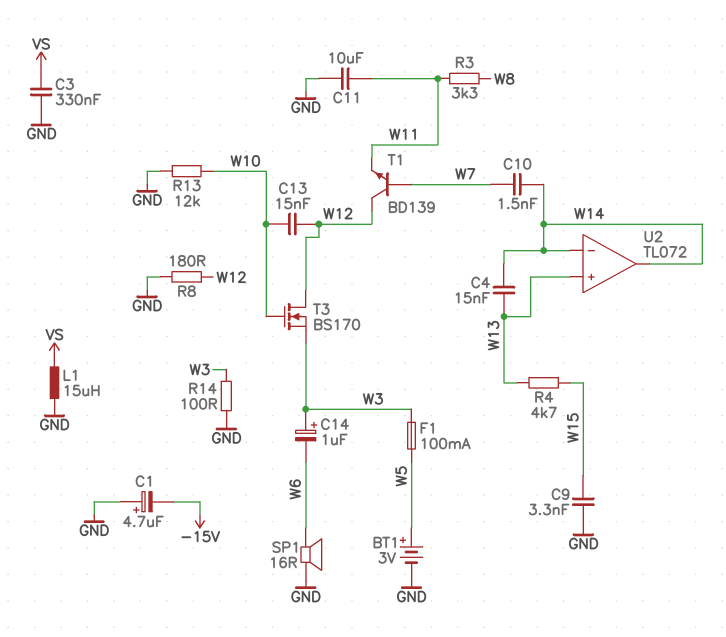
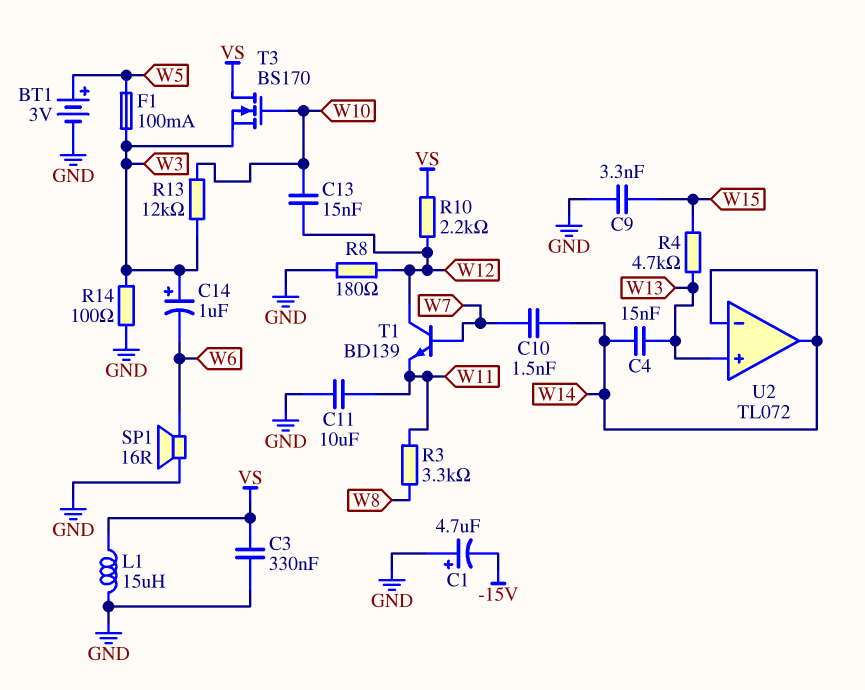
R10: none -> 2.2k (VS, W12)
R13: 12k (GND, W10) -> 12k (W3, W10)
T3: NMOS BS170 (G W10, D W12, S W3) -> NMOS BS170 (G W10, D VS, S W3)

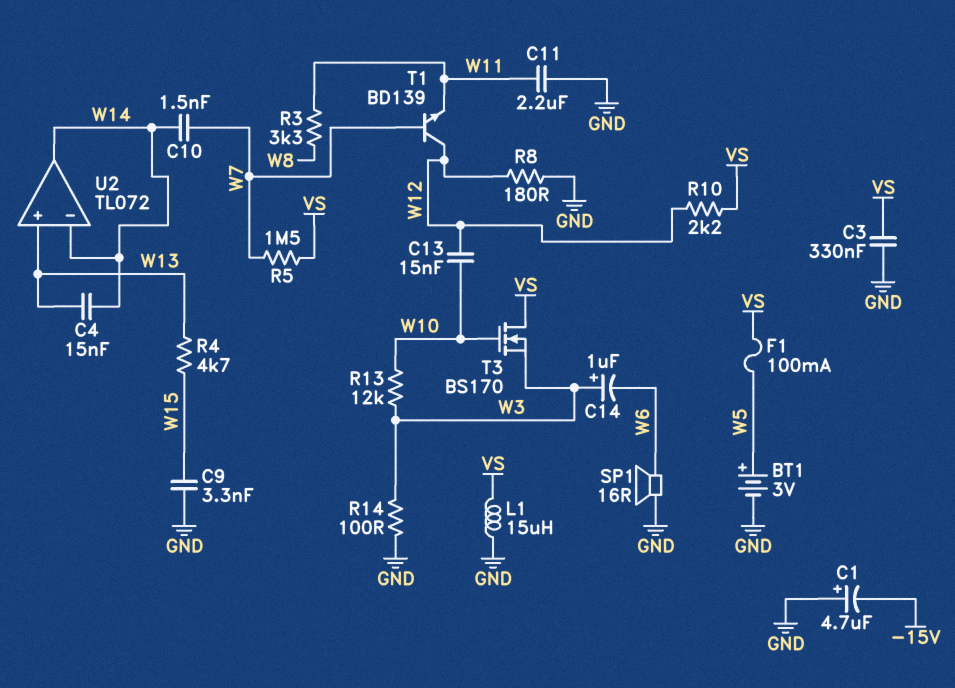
C11: 10uF (GND, W11) -> 2.2uF (GND, W11)
F1: 100mA (W3, W5) -> 100mA (VS, W5)
R5: none -> 1.5M (VS, W7)

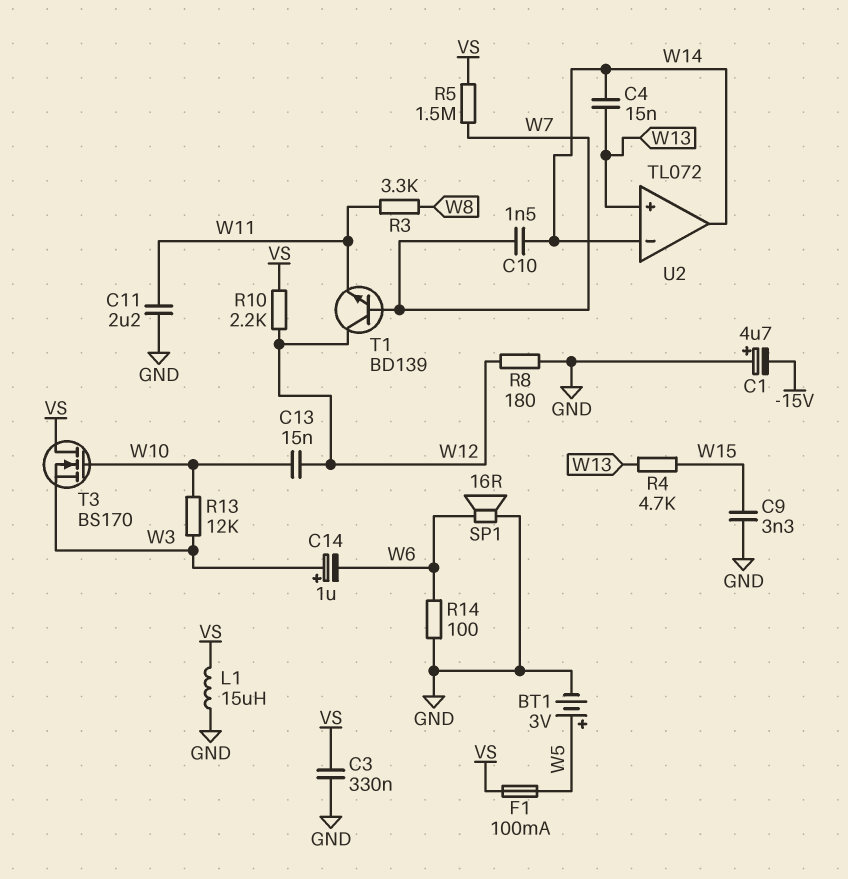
R14: 100 (GND, W3) -> 100 (GND, W6)

